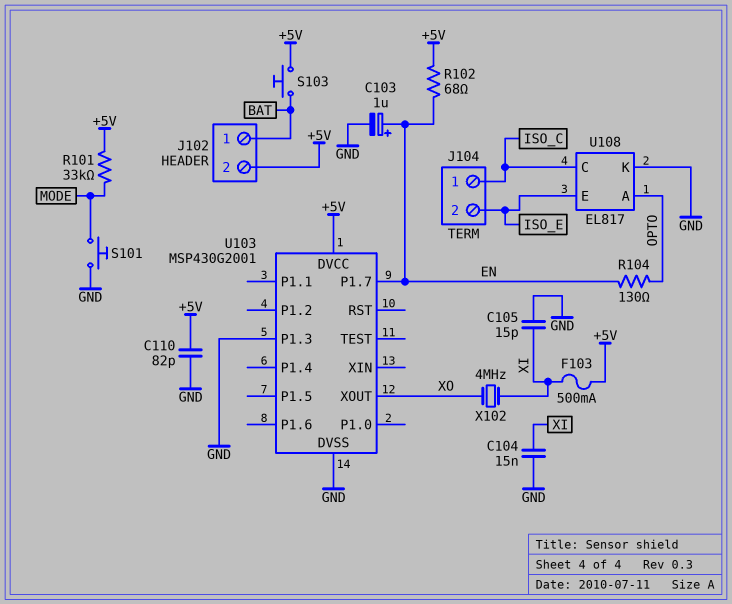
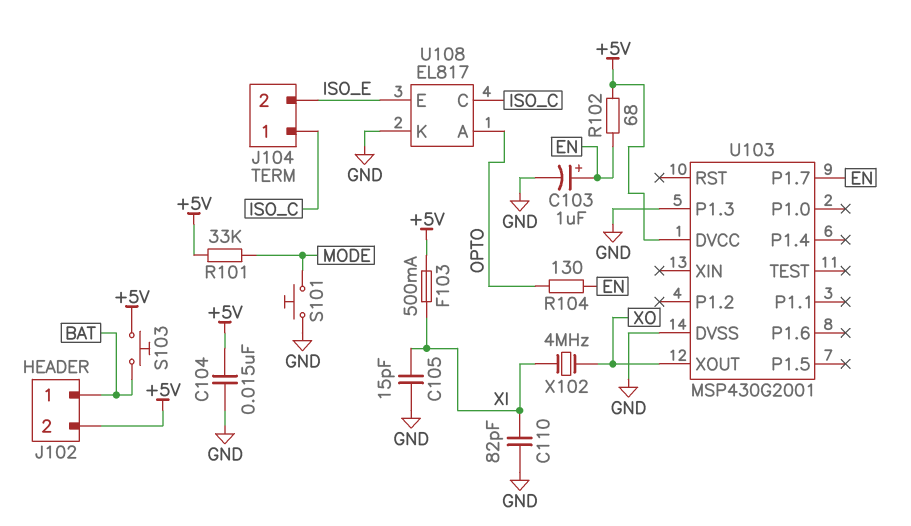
C104: 15nF (GND, XI) -> 15nF (+5V, GND)
C110: 82pF (+5V, GND) -> 82pF (GND, XI)

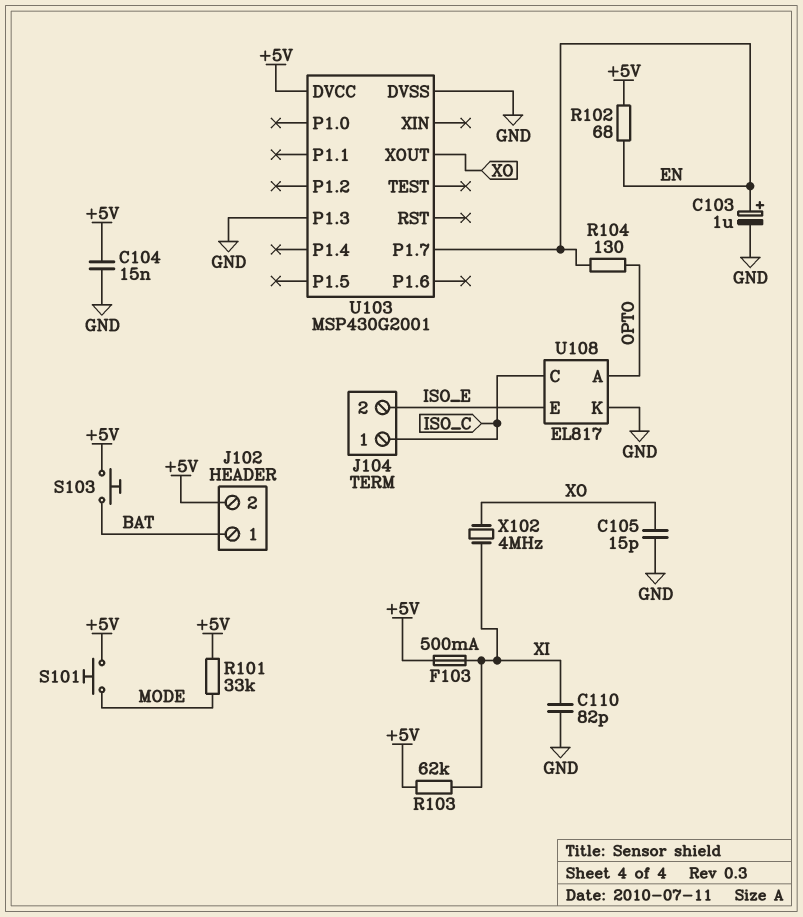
C105: 15pF (GND, XI) -> 15pF (GND, XO)
R103: none -> 62k (+5V, XI)
S101: button (GND, MODE) -> button (+5V, MODE)

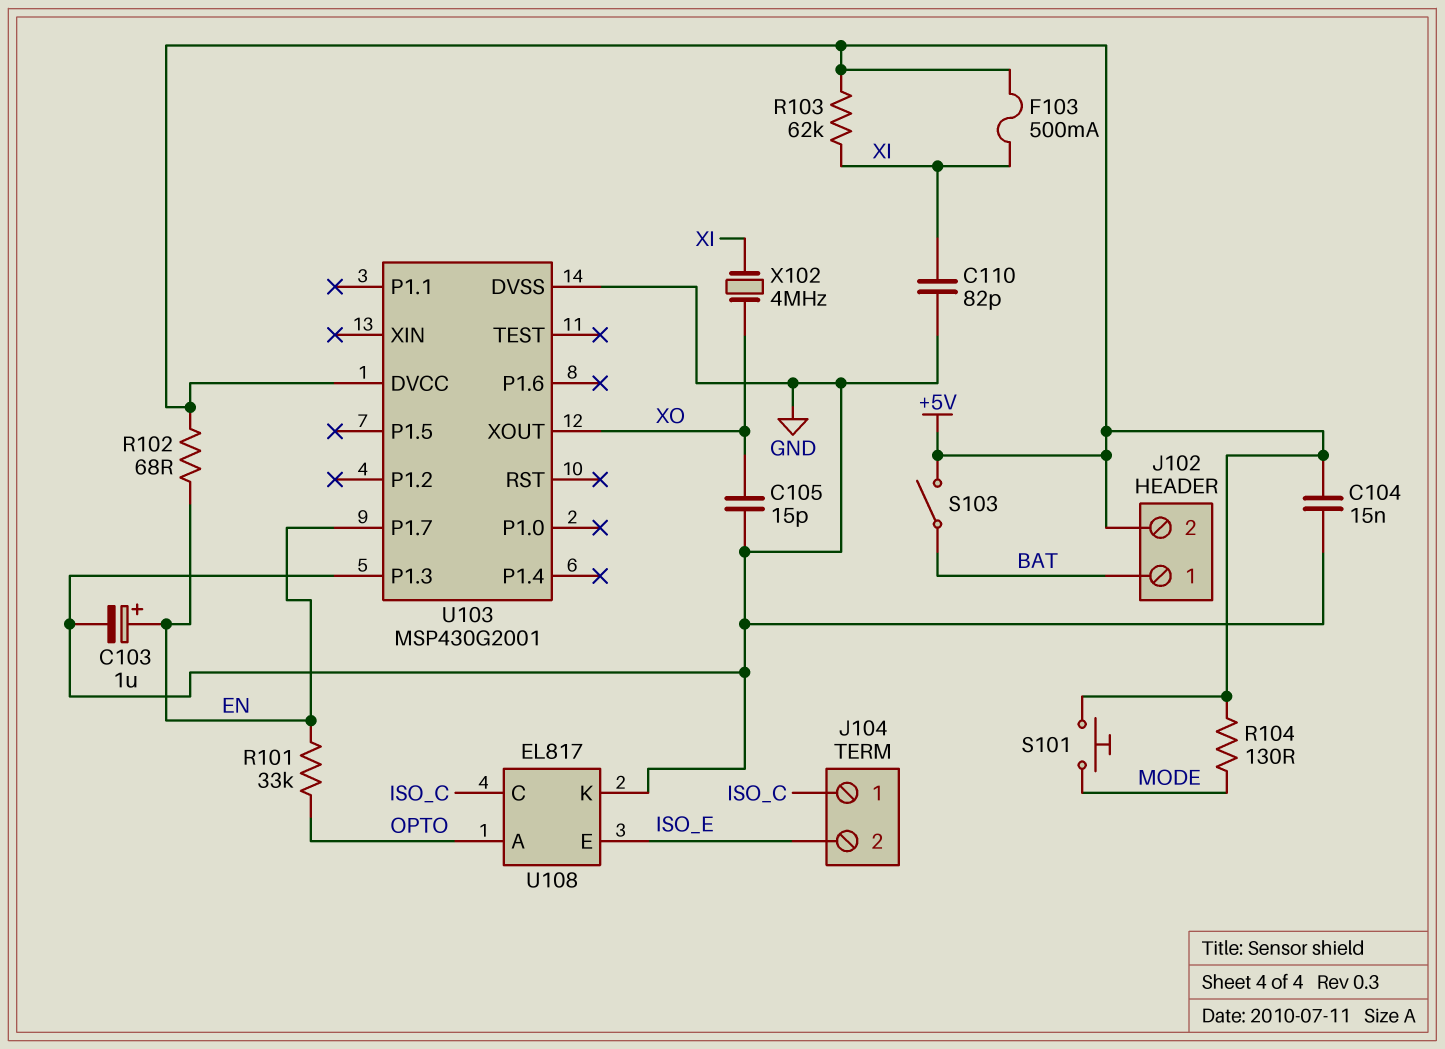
R101: 33k (+5V, MODE) -> 33k (EN, OPTO)
R104: 130 (EN, OPTO) -> 130 (+5V, MODE)
S103: button (+5V, BAT) -> switch (+5V, BAT)

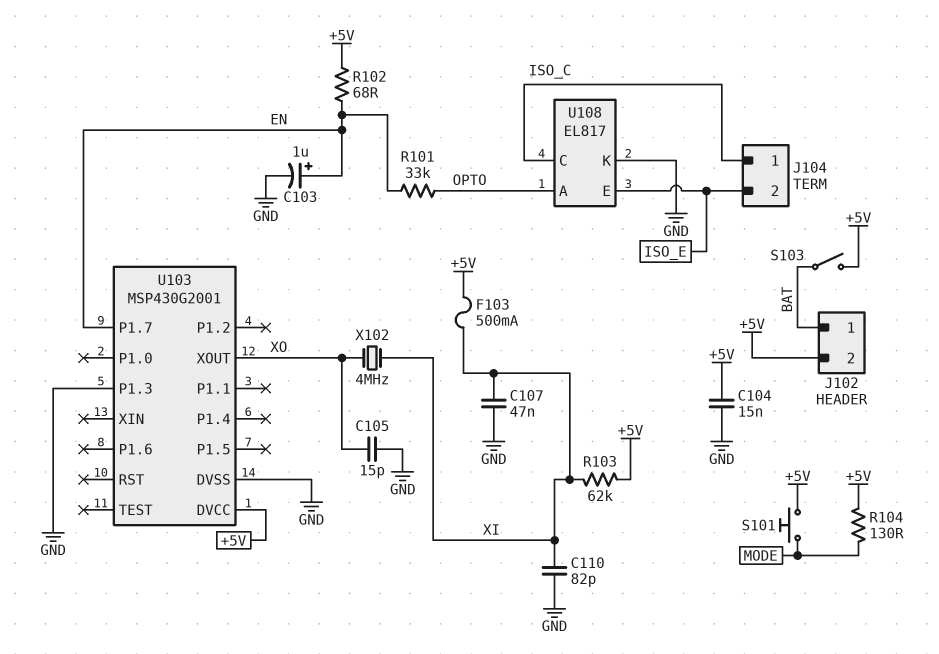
C107: none -> 47nF (GND, XI)

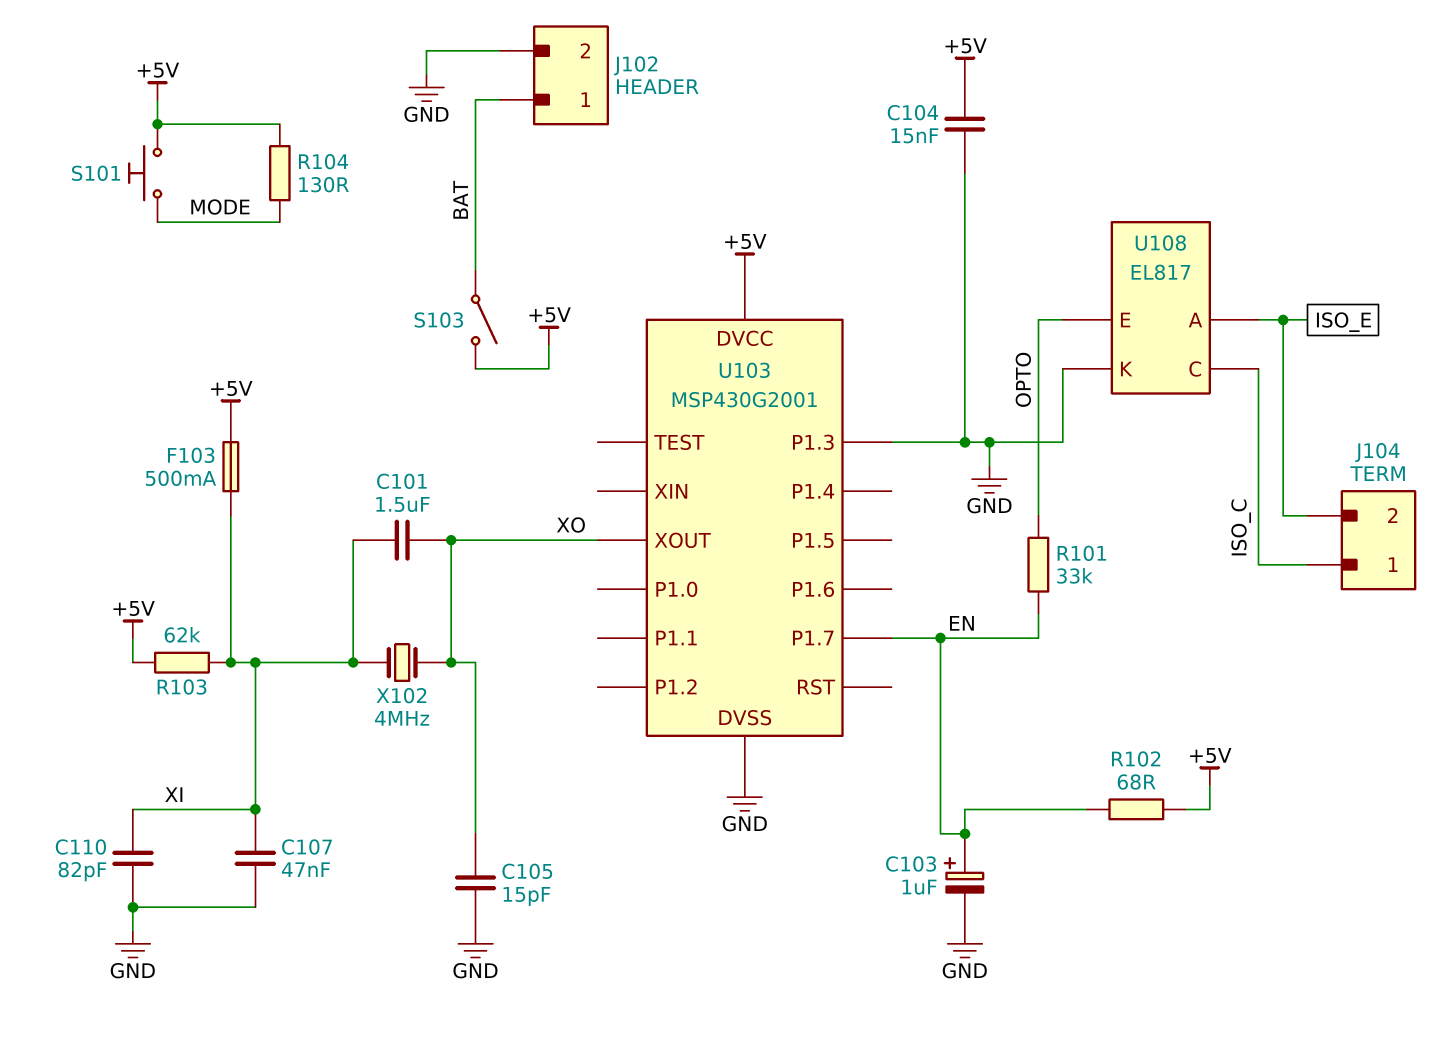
C101: none -> 1.5uF (XI, XO)
J102 pin 2: +5V -> GND
U108 pin A: OPTO -> ISO_E
U108 pin E: ISO_E -> OPTO

